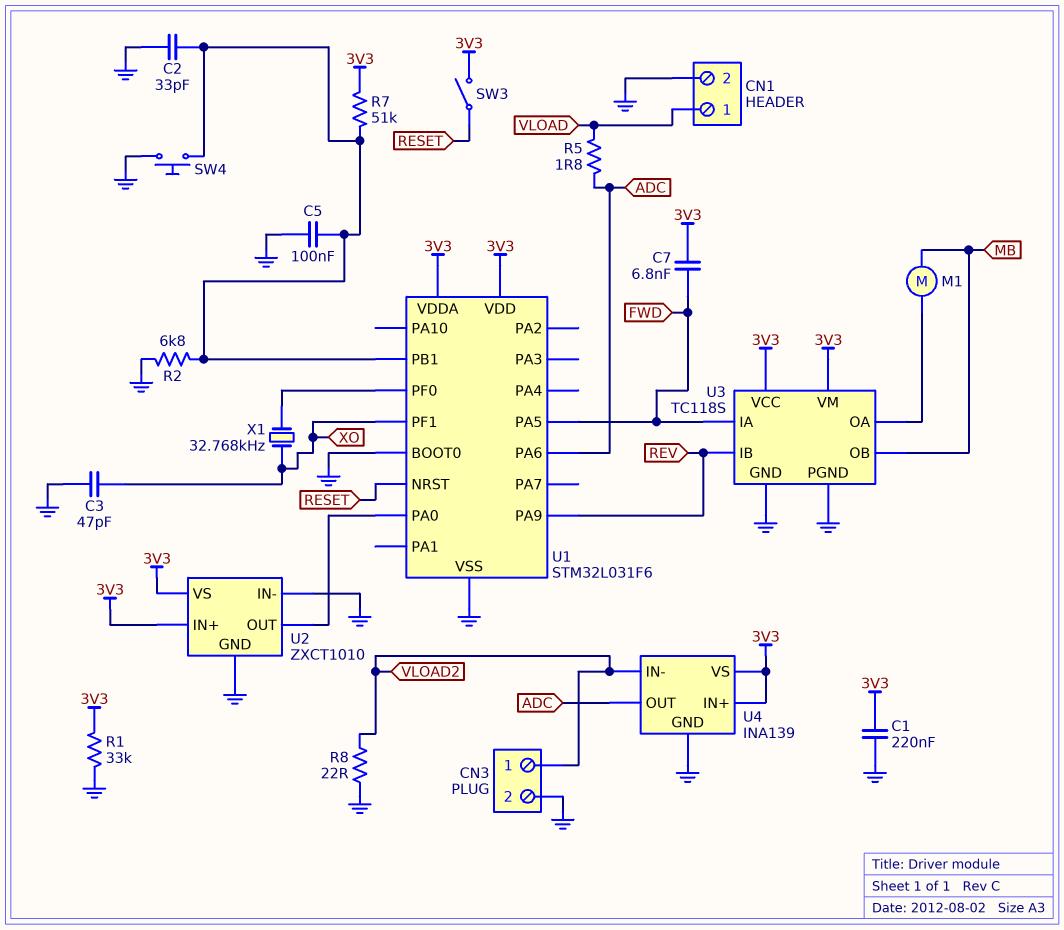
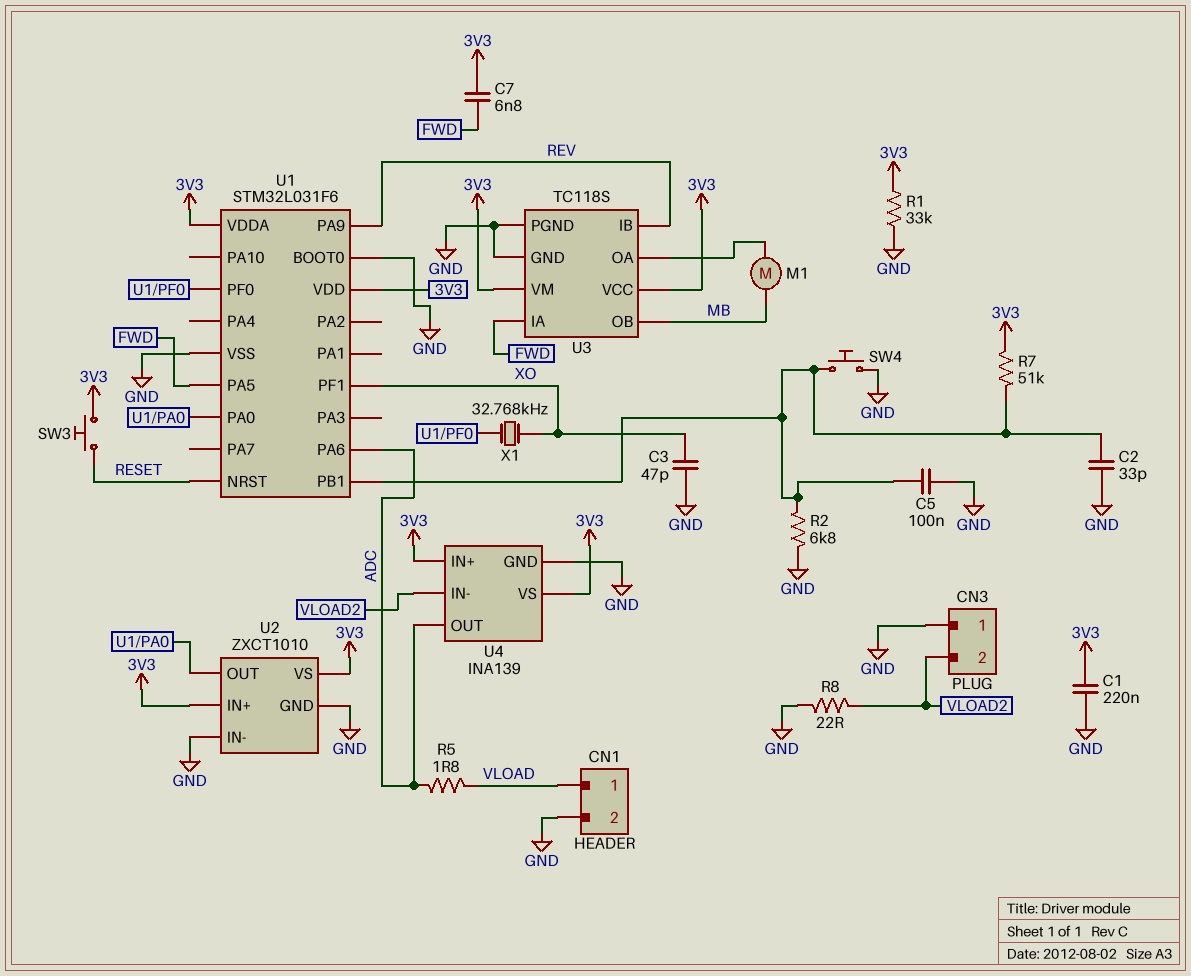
CN3 pin 1: VLOAD2 -> GND
CN3 pin 2: GND -> VLOAD2
SW3: switch (3V3, RESET) -> button (3V3, RESET)

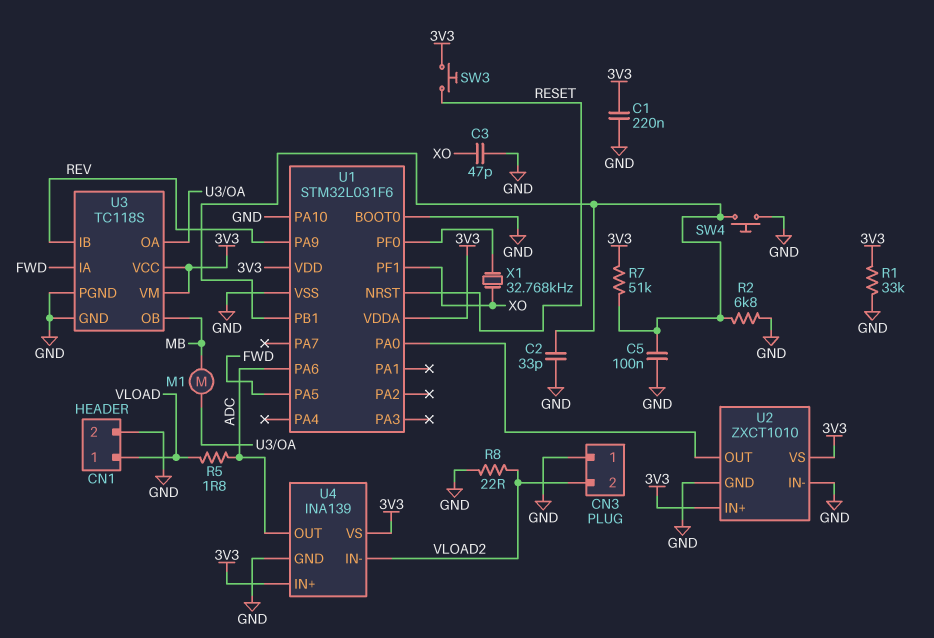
C7: 6.8nF (3V3, FWD) -> none
U1 pin PA10: none -> GND

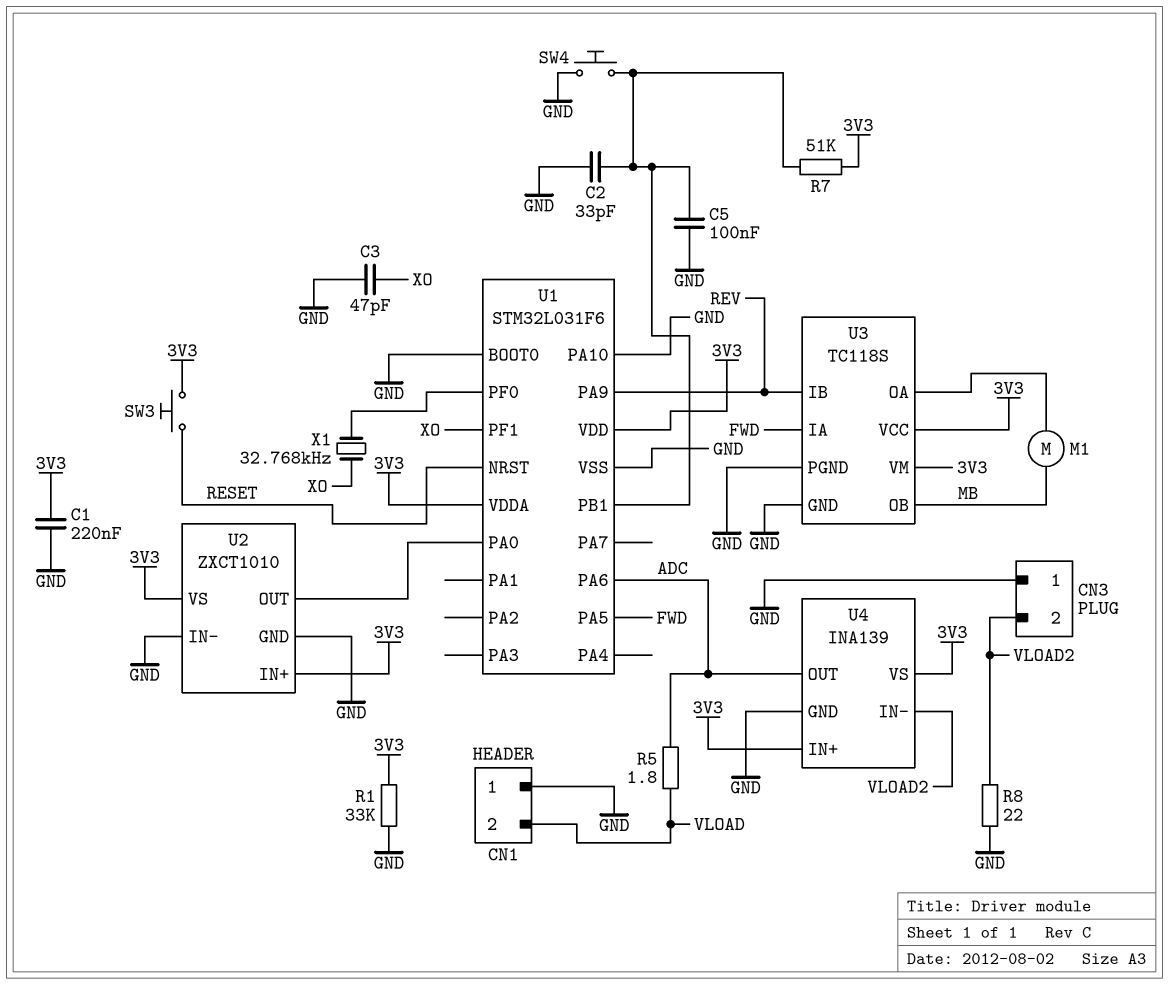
CN1 pin 1: VLOAD -> GND
CN1 pin 2: GND -> VLOAD
R2: 6.8k (GND, U1/PB1) -> none

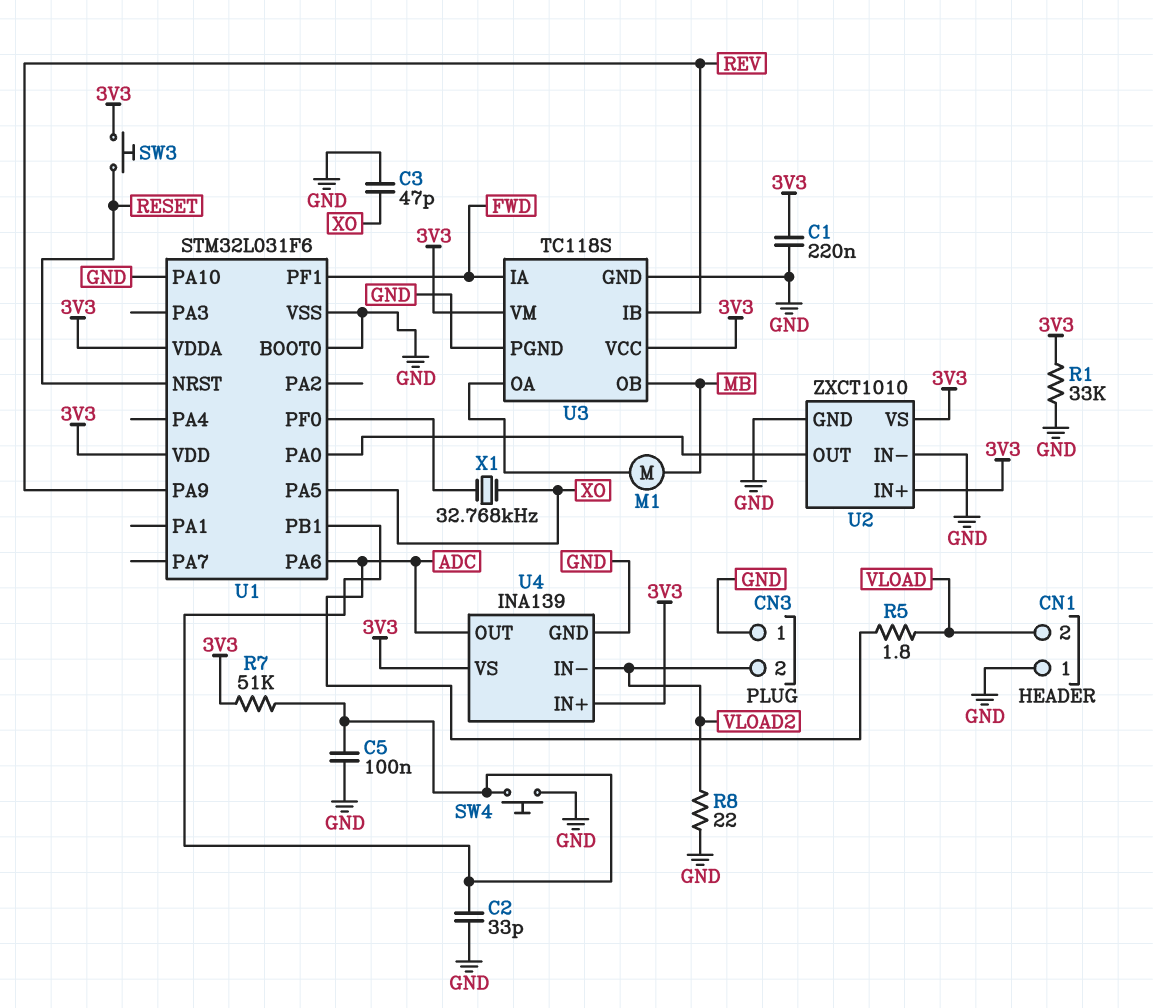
U1 pin PA5: FWD -> XO
U1 pin PF1: XO -> FWD

